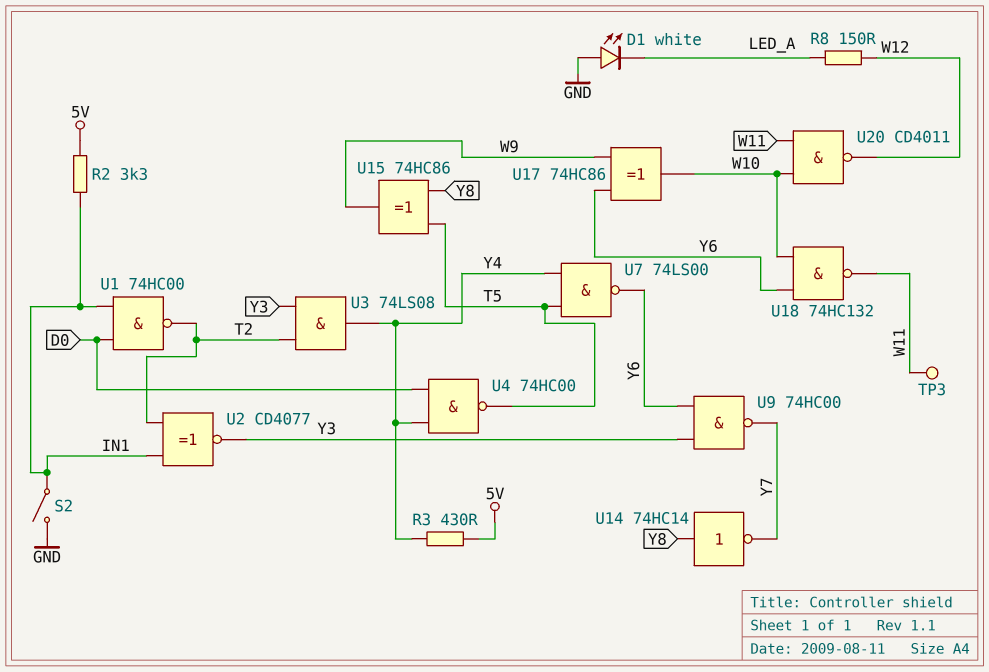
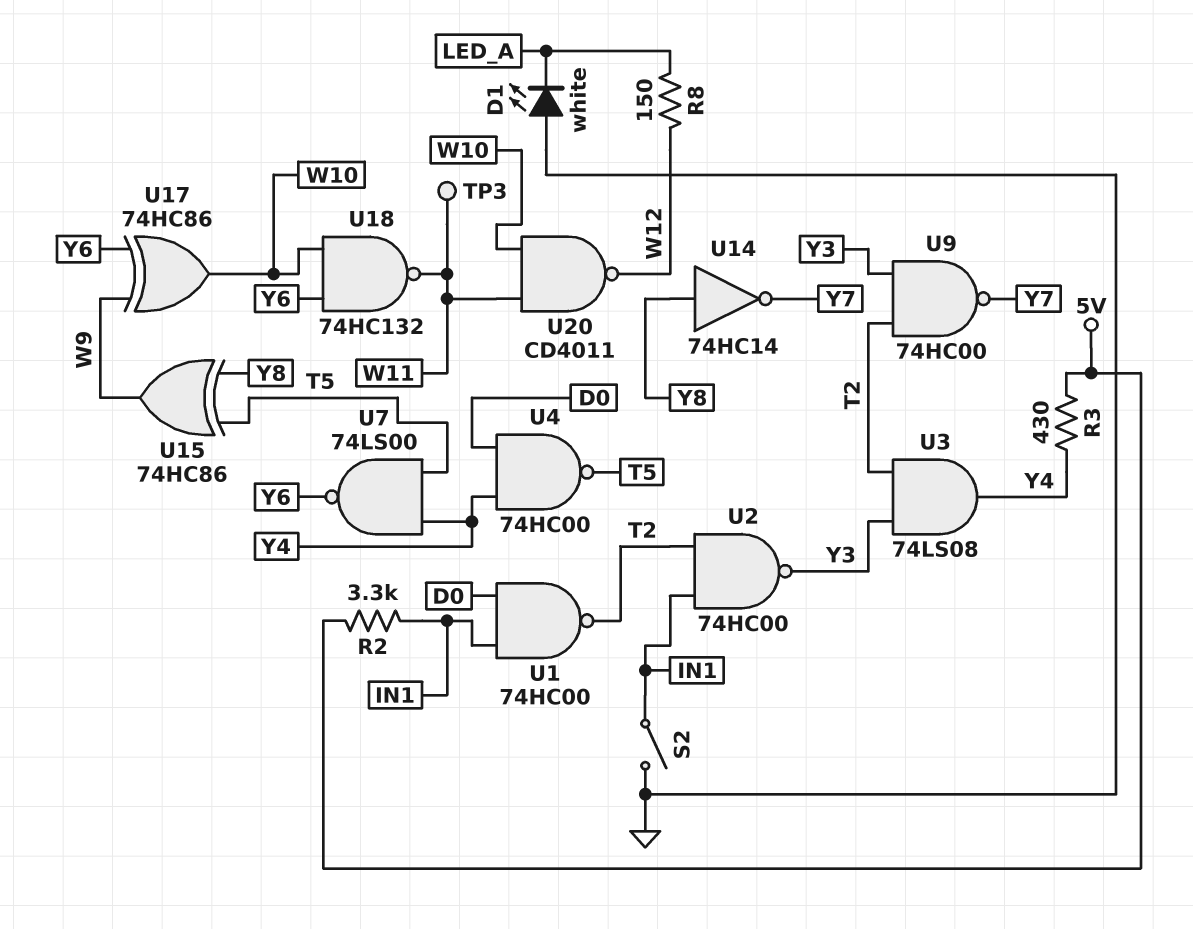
U2: XNOR CD4077 (in IN1, in T2, out Y3) -> NAND 74HC00 (in IN1, in T2, out Y3)
U9: NAND 74HC00 (in Y3, in Y6, out Y7) -> NAND 74HC00 (in T2, in Y3, out Y7)

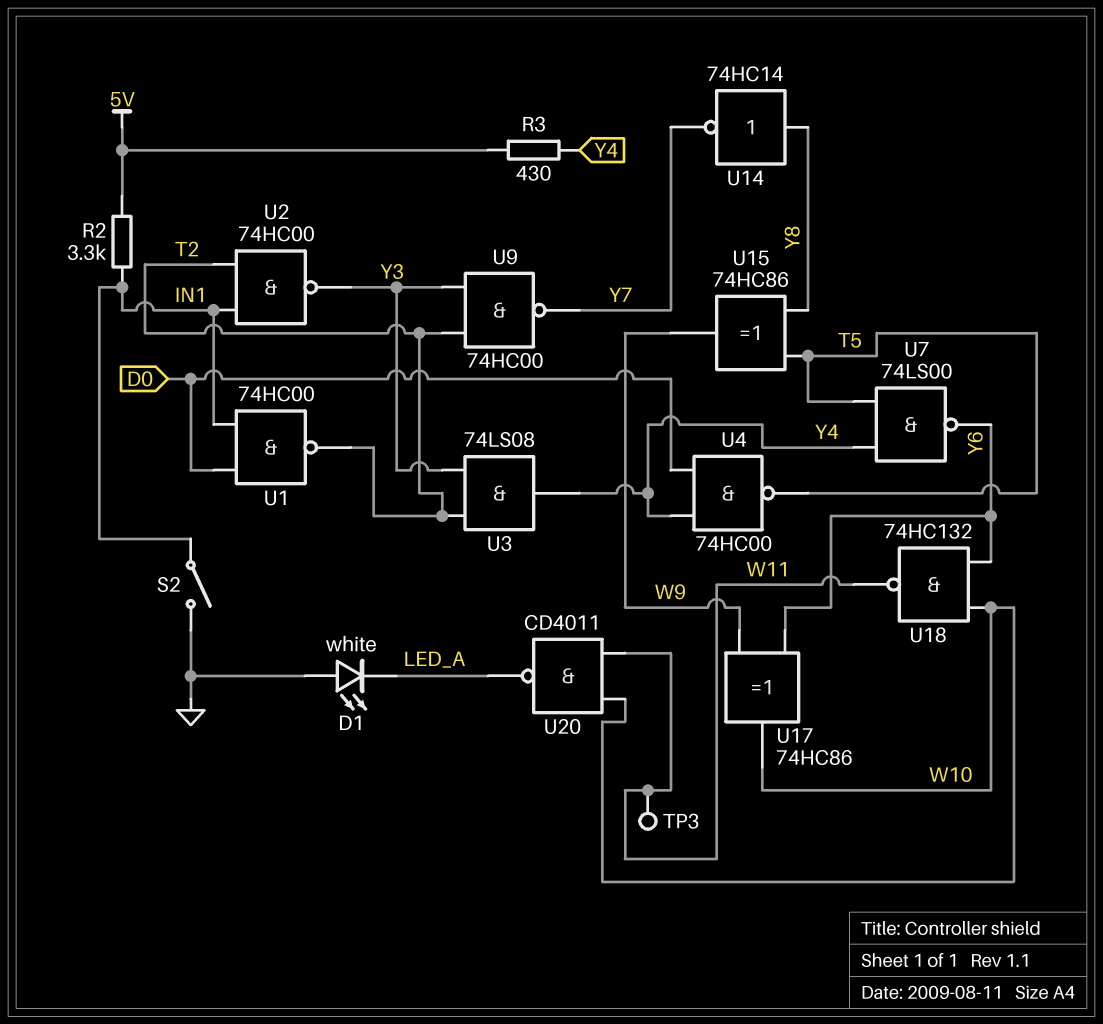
R8: 150 (LED_A, W12) -> none
U20: NAND CD4011 (in W10, in W11, out W12) -> NAND CD4011 (in W10, in W11, out LED_A)

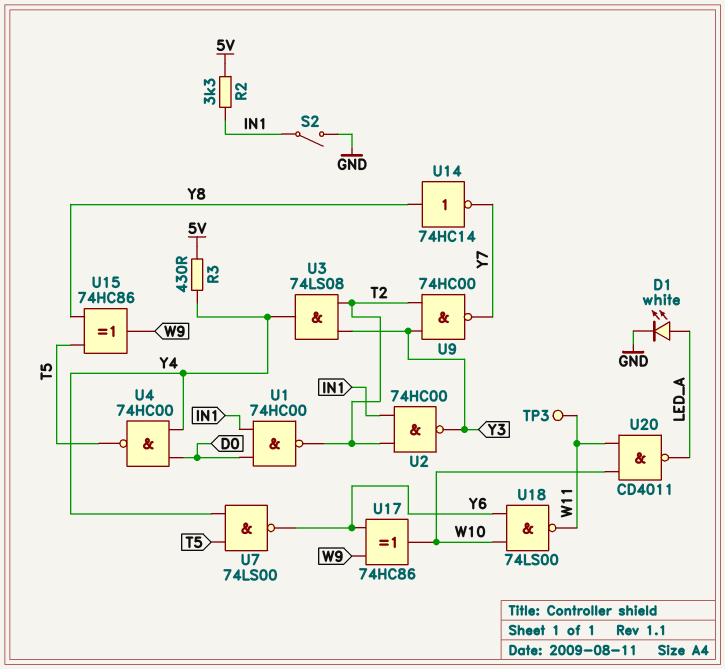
D1: LED white (A GND, K LED_A) -> LED white (A LED_A, K GND)
U18: NAND 74HC132 (in W10, in Y6, out W11) -> NAND 74LS00 (in W10, in Y6, out W11)

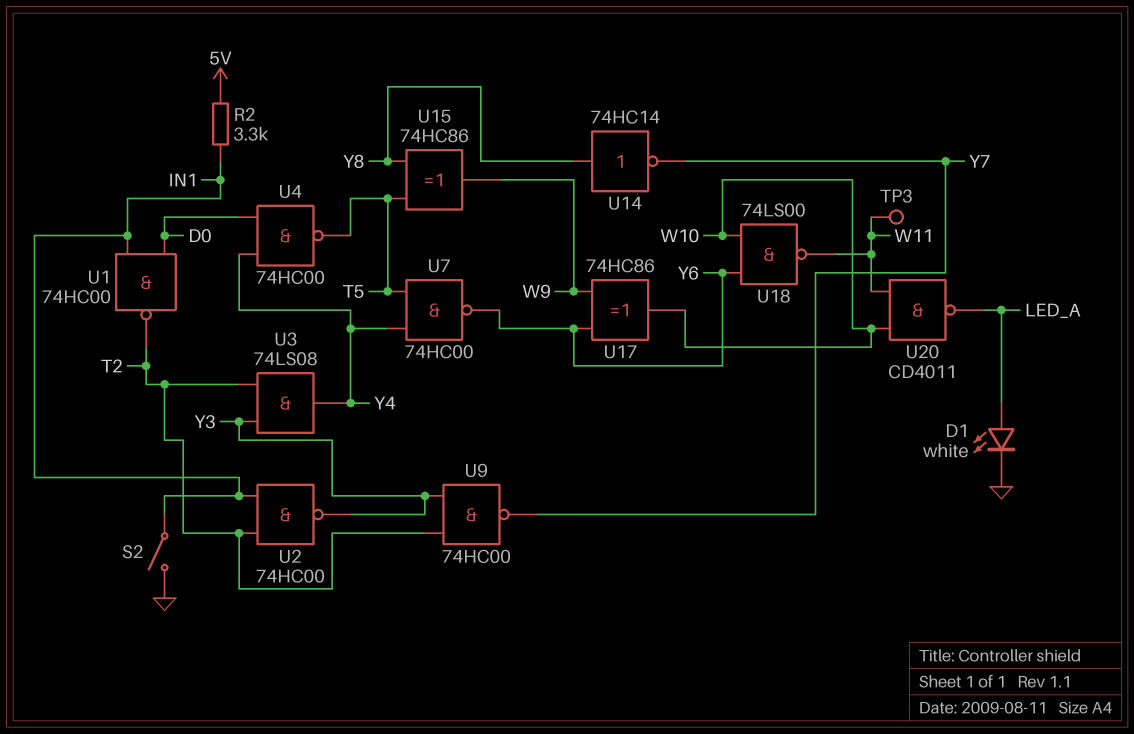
R3: 430 (5V, Y4) -> none
U7: NAND 74LS00 (in T5, in Y4, out Y6) -> NAND 74HC00 (in T5, in Y4, out Y6)

